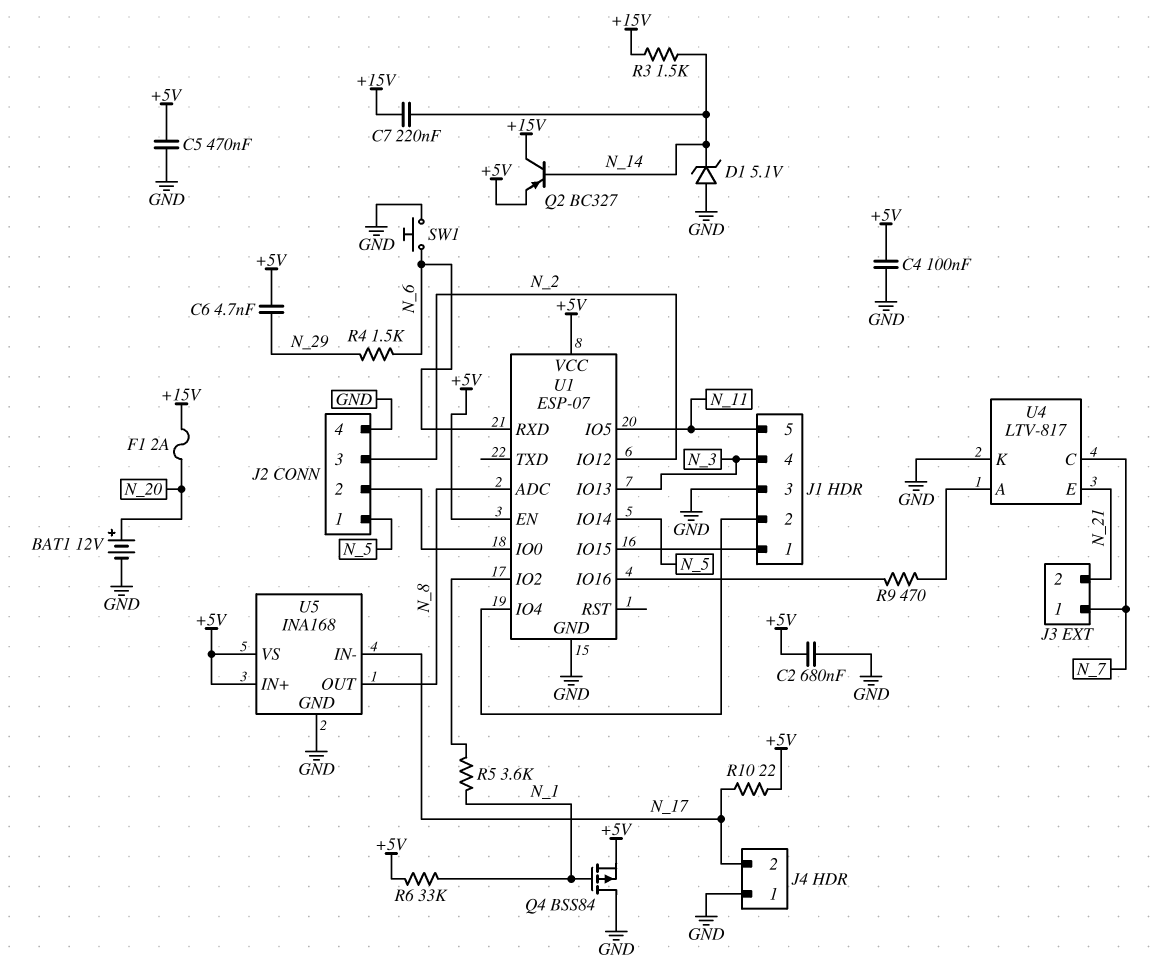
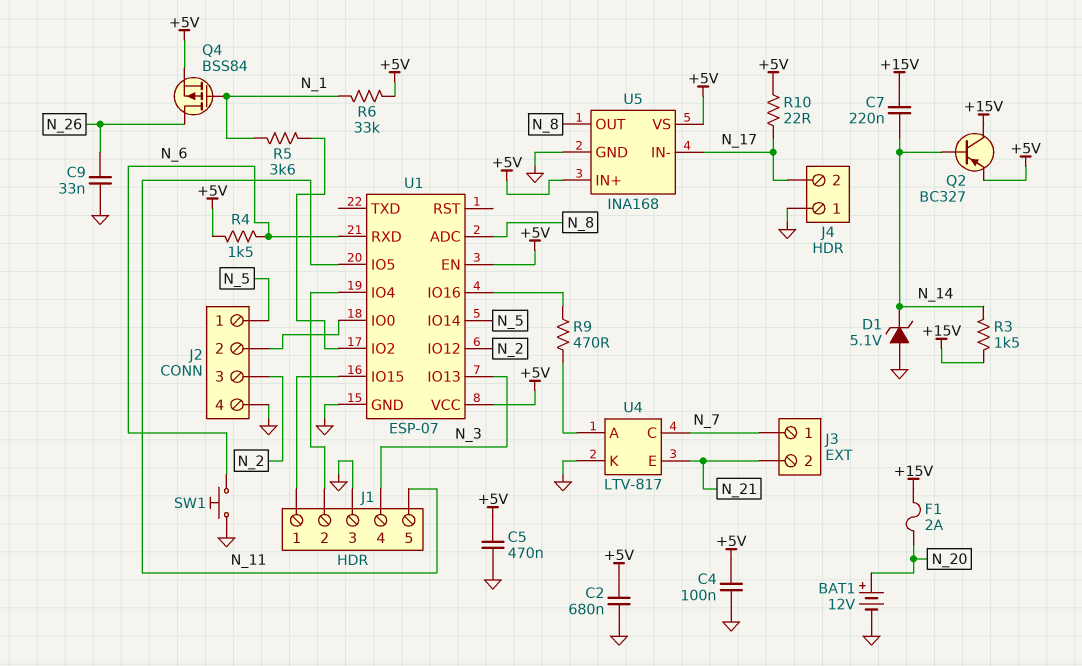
C6: 4.7nF (+5V, N_29) -> none
C9: none -> 33nF (GND, N_26)
Q4: PMOS BSS84 (G N_1, D GND, S +5V) -> PMOS BSS84 (G N_1, D N_26, S +5V)
R4: 1.5k (N_6, N_29) -> 1.5k (+5V, N_6)

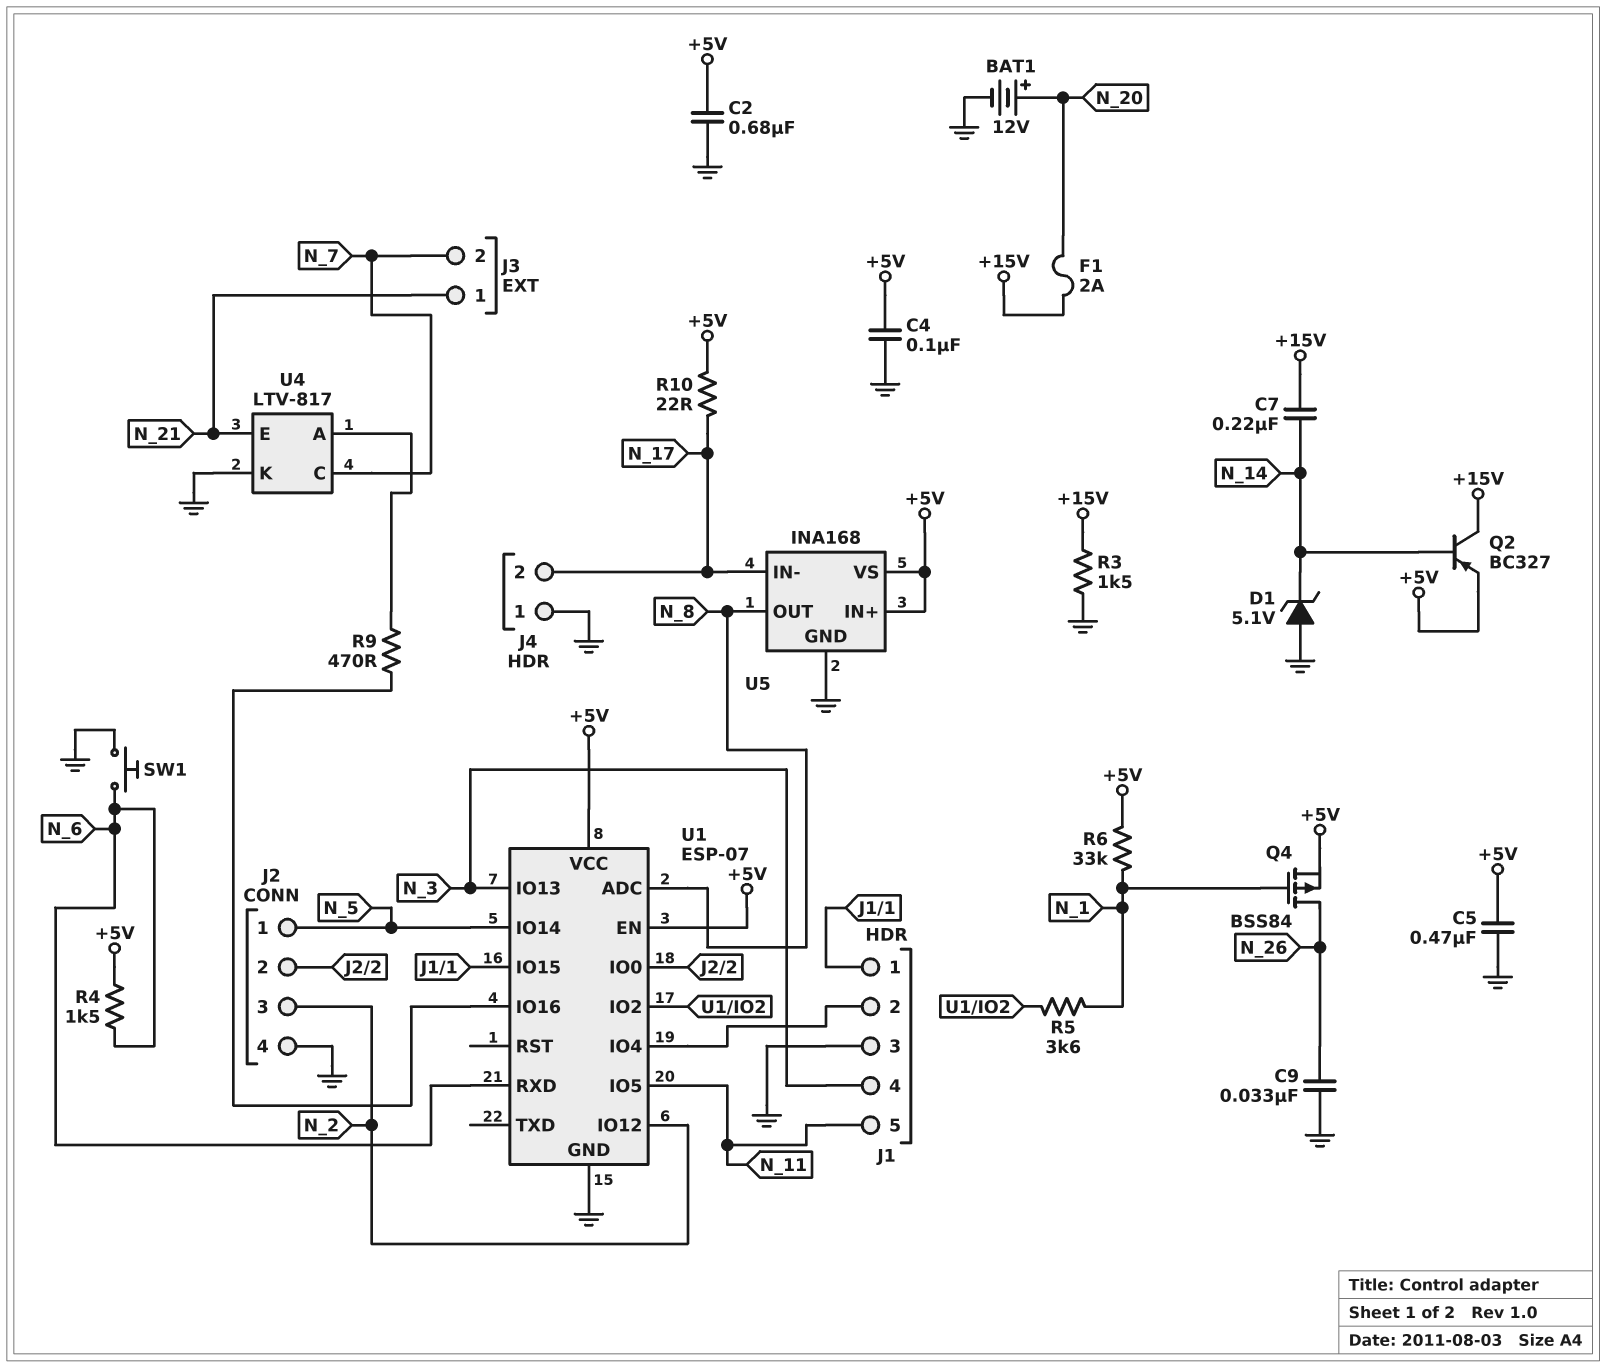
J3 pin 1: N_7 -> N_21
J3 pin 2: N_21 -> N_7
R3: 1.5k (+15V, N_14) -> 1.5k (+15V, GND)

